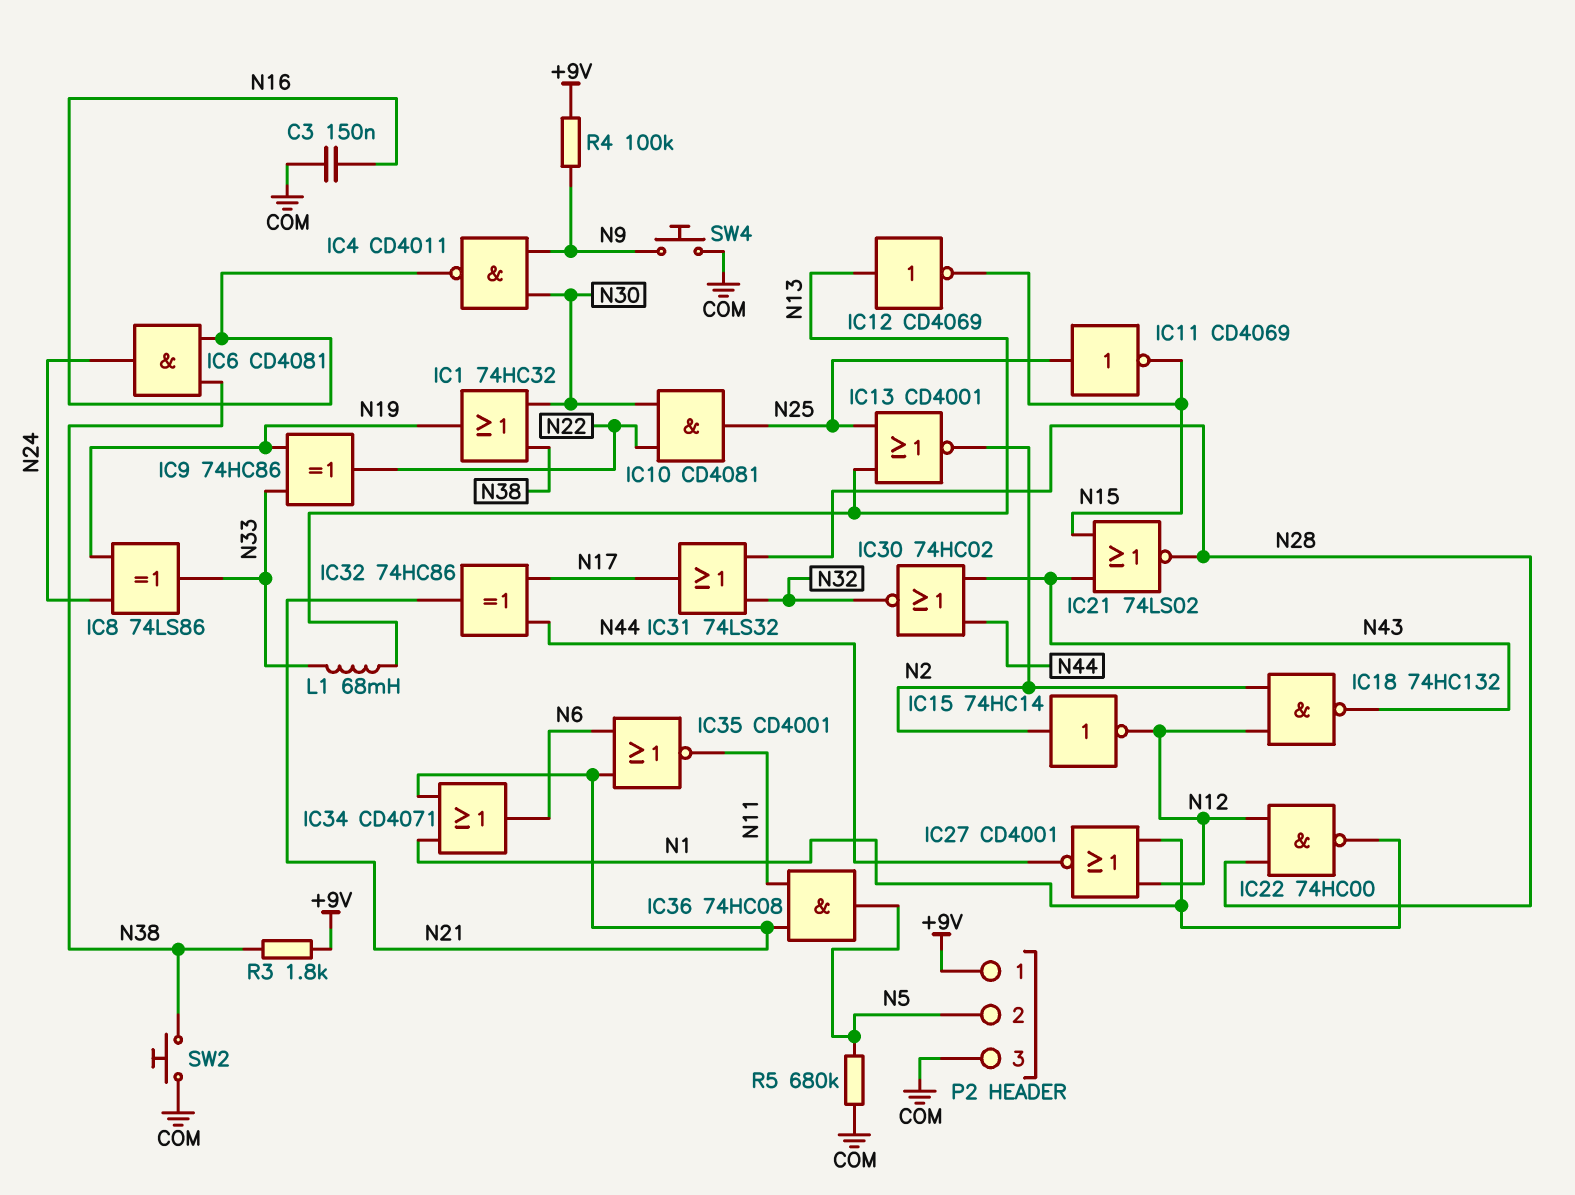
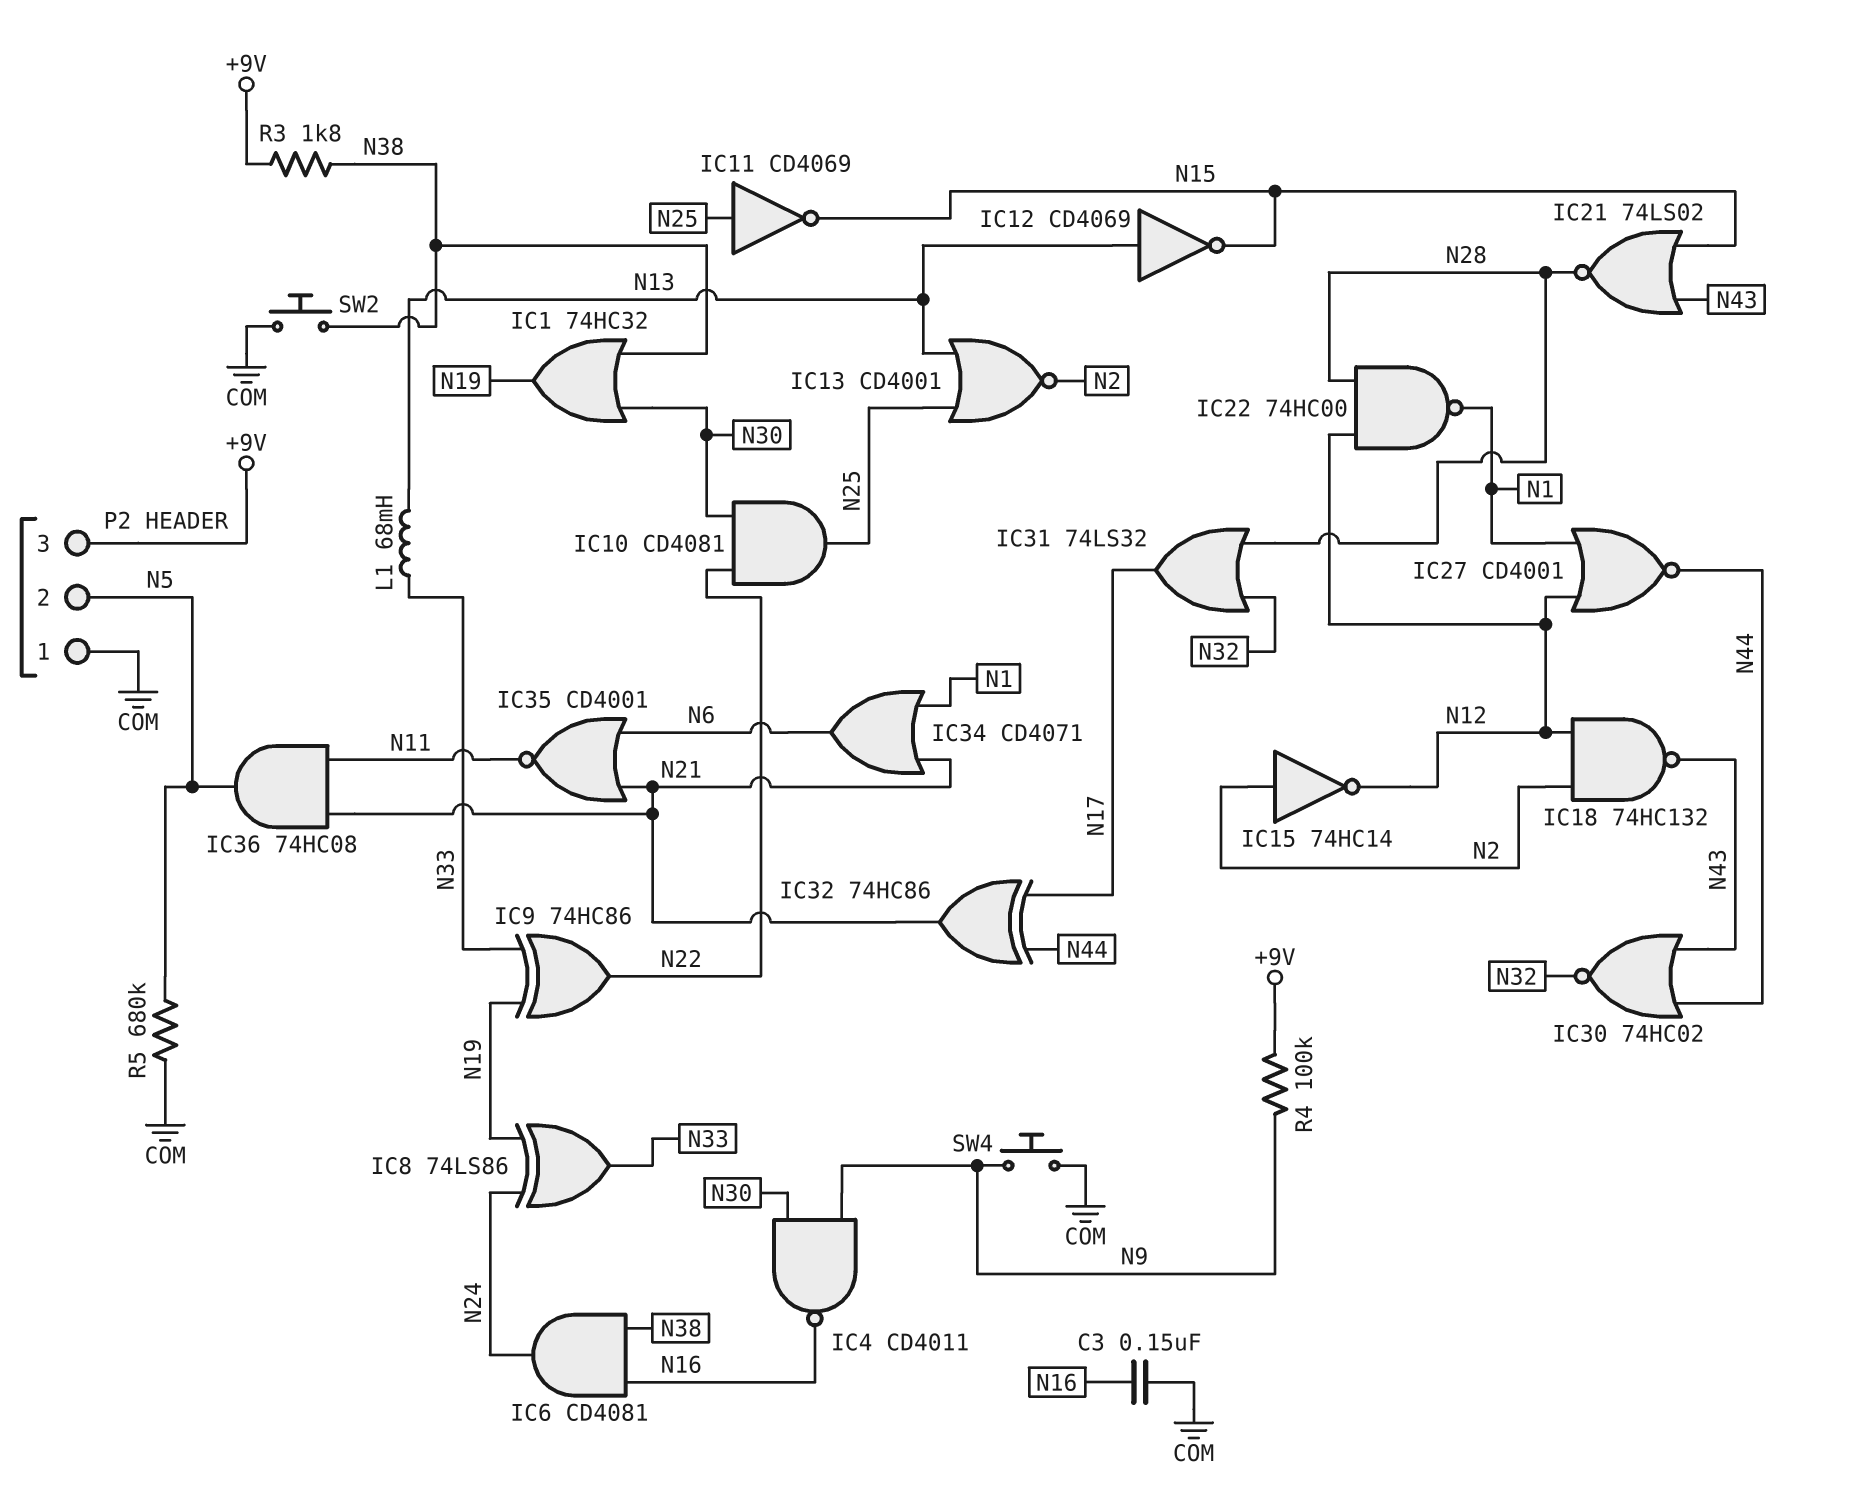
P2 pin 1: +9V -> COM
P2 pin 3: COM -> +9V

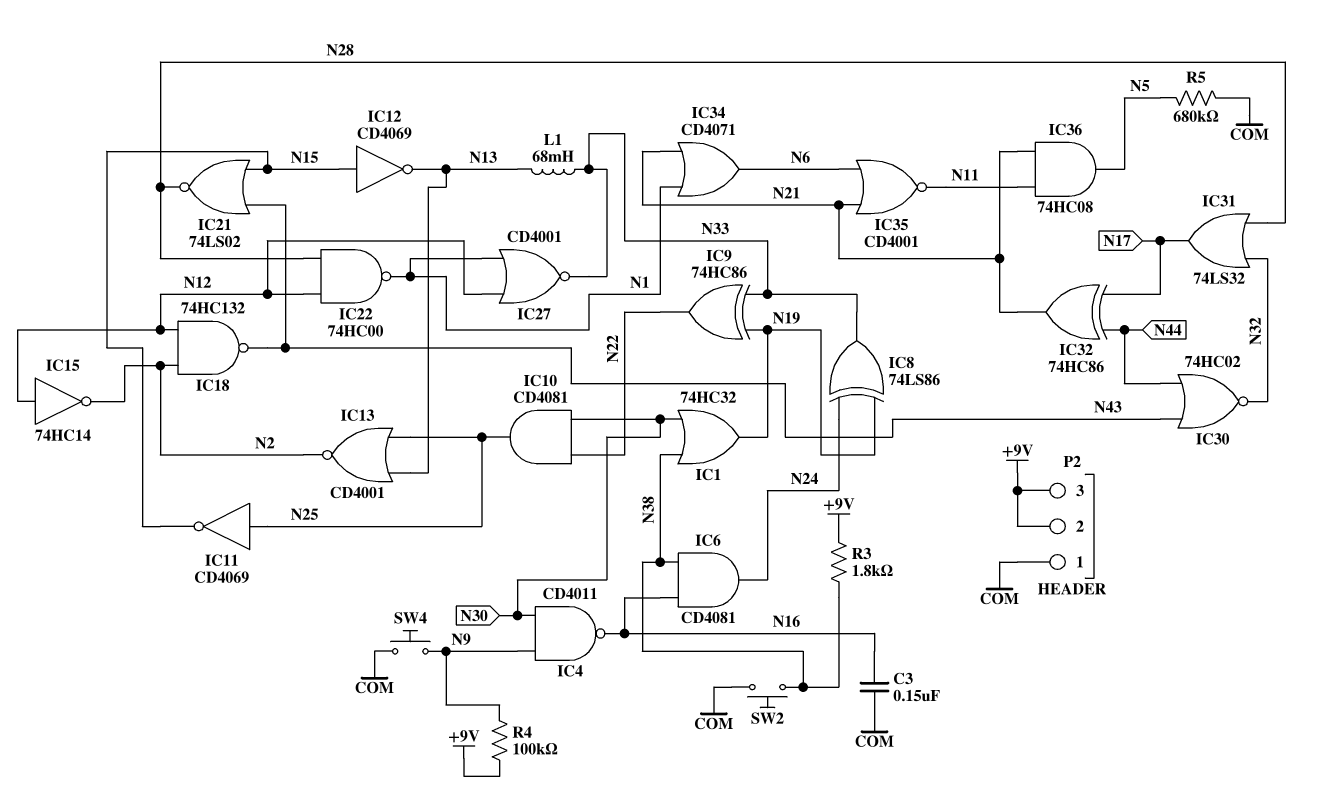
IC12: NOT CD4069 (in N13, out N15) -> NOT CD4069 (in N15, out N13)
IC15: NOT 74HC14 (in N2, out N12) -> NOT 74HC14 (in N12, out N2)
IC27: NOR CD4001 (in N1, in N12, out N44) -> NOR CD4001 (in N1, in N12, out N33)
P2 pin 2: N5 -> +9V

